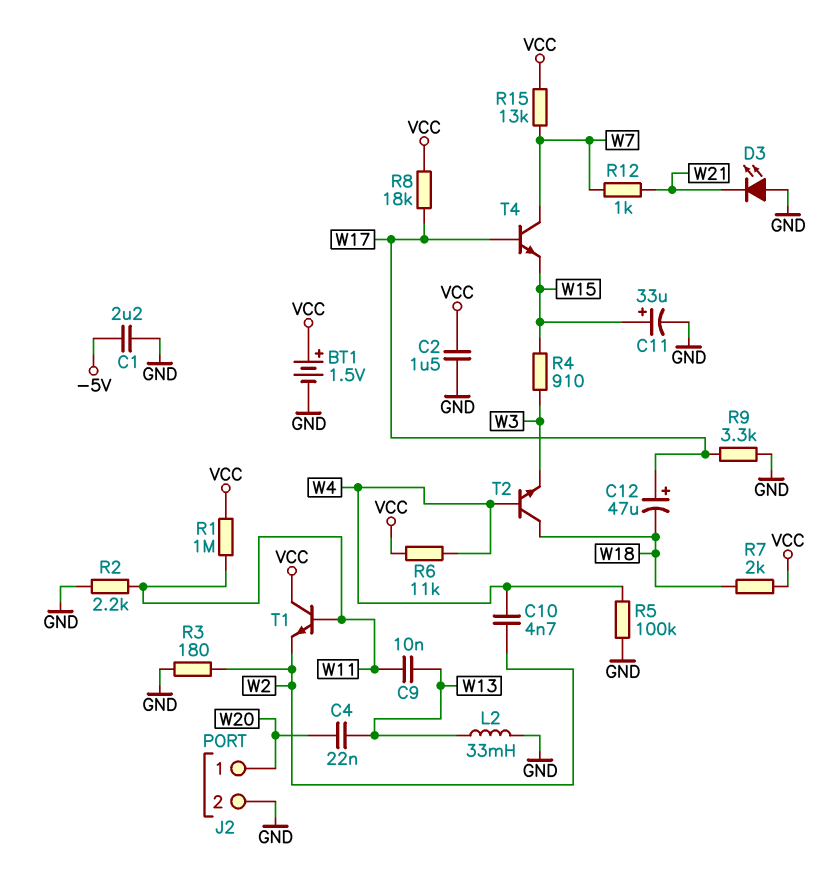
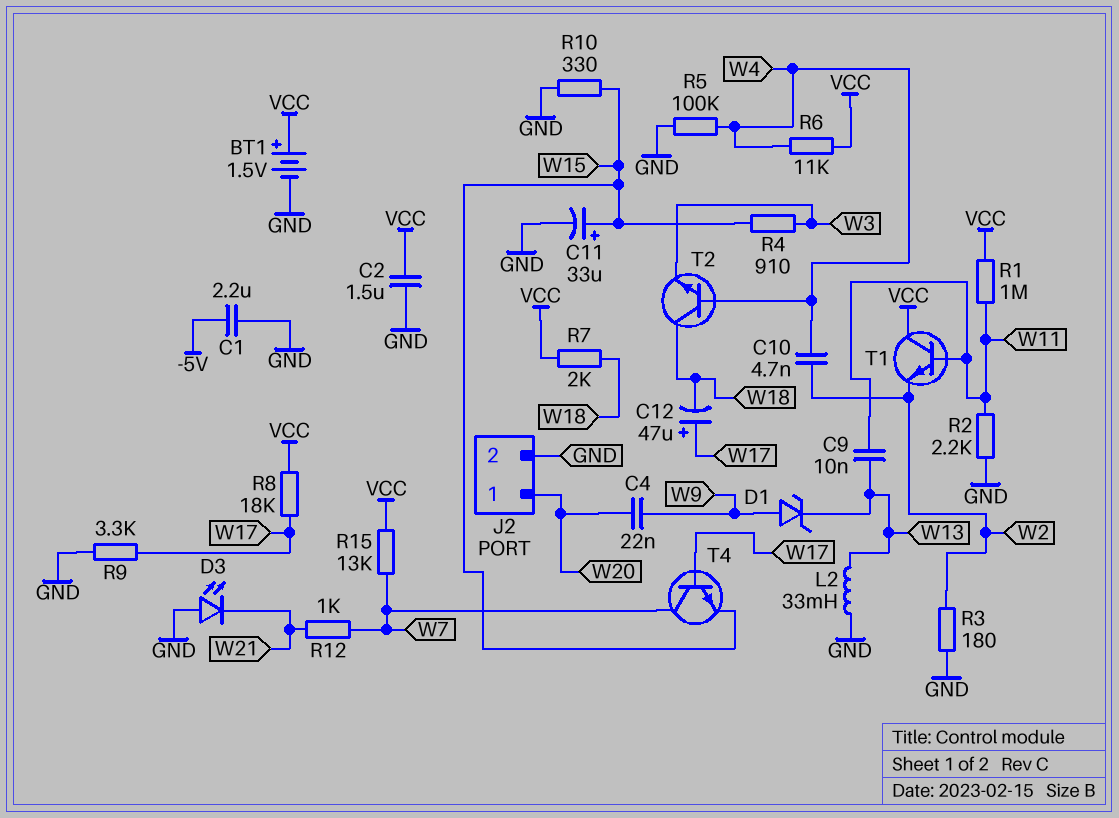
C4: 22nF (W13, W20) -> 22nF (W9, W20)
D1: none -> zener (A W9, K W13)
R10: none -> 330 (GND, W15)

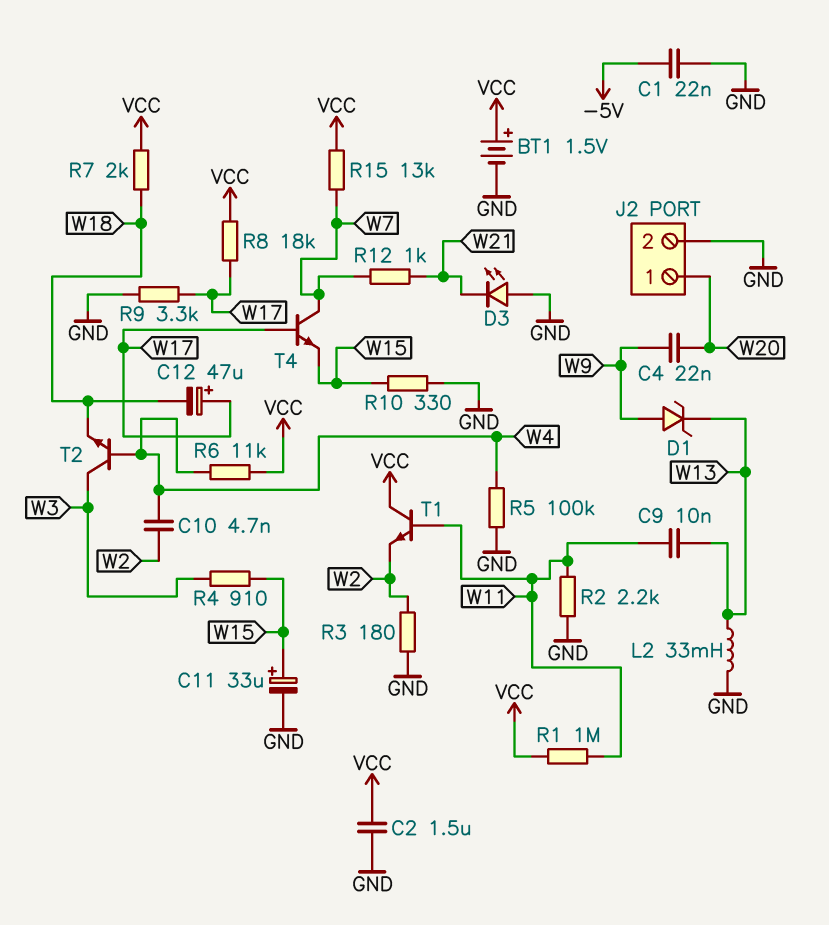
C1: 2.2uF (-5V, GND) -> 22nF (-5V, GND)
T2: NPN (B W4, C W18, E W3) -> NPN (B W4, C W3, E W18)

